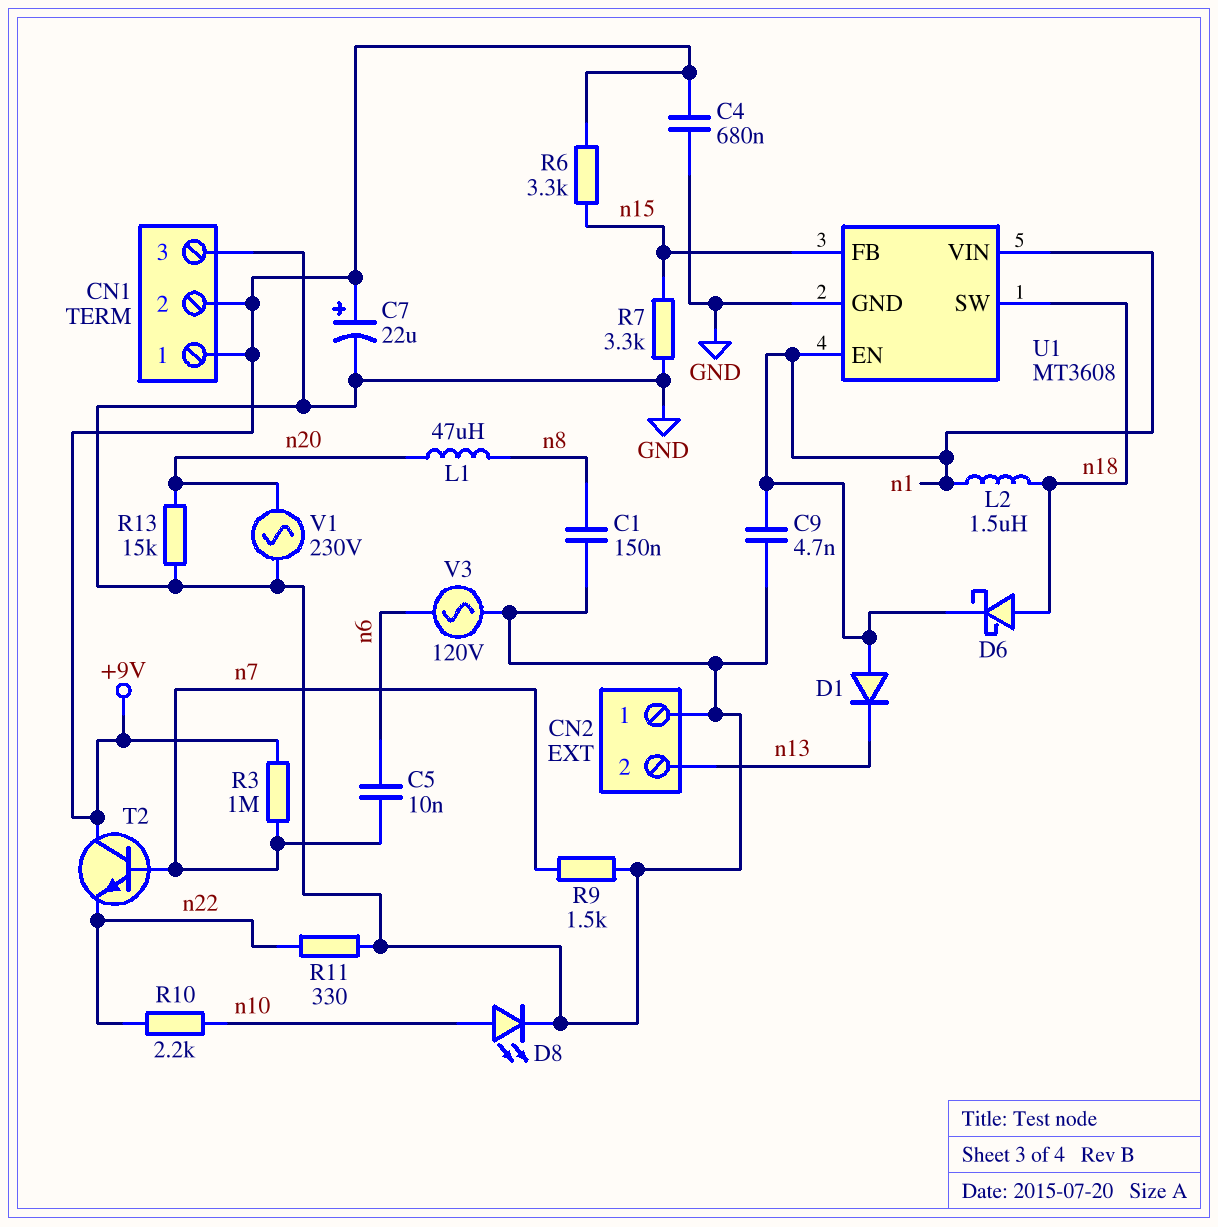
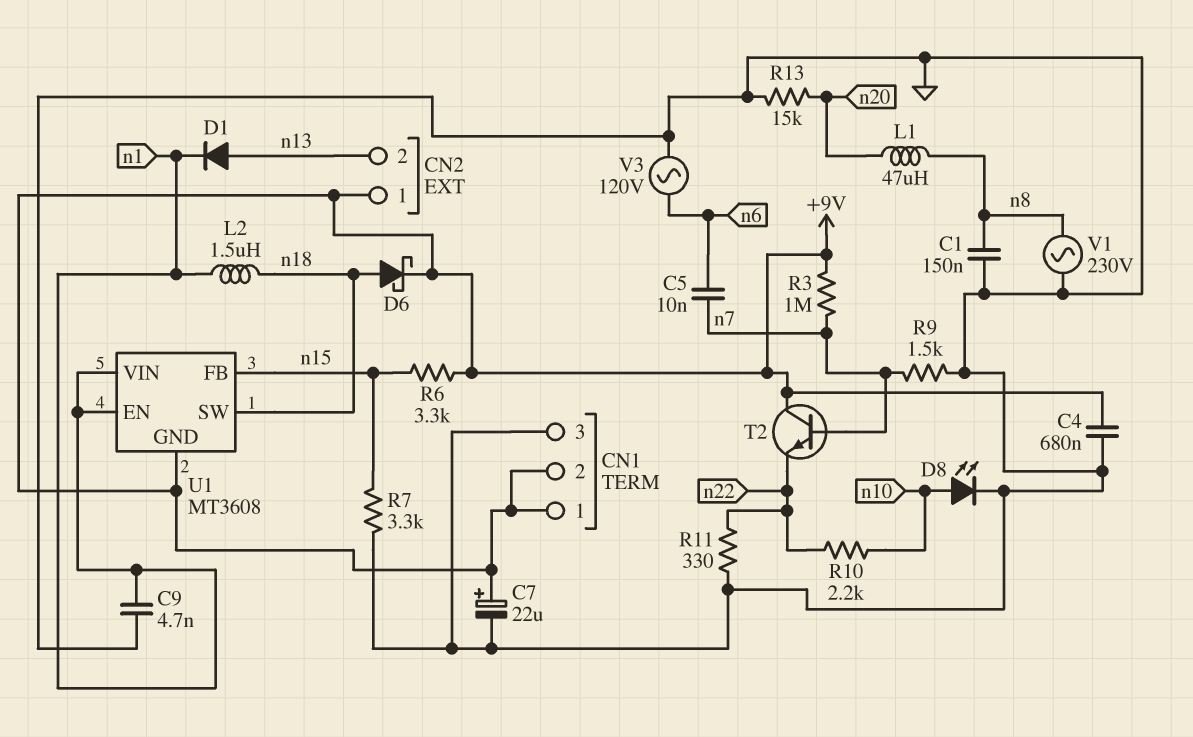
CN2 pin 1: GND -> +9V
D1: diode (A n1, K n13) -> diode (A n13, K n1)
D6: schottky (A n18, K n1) -> schottky (A n18, K +9V)
U1 pin GND: GND -> +9V
V1: AC 230V (GND, n20) -> AC 230V (GND, n8)

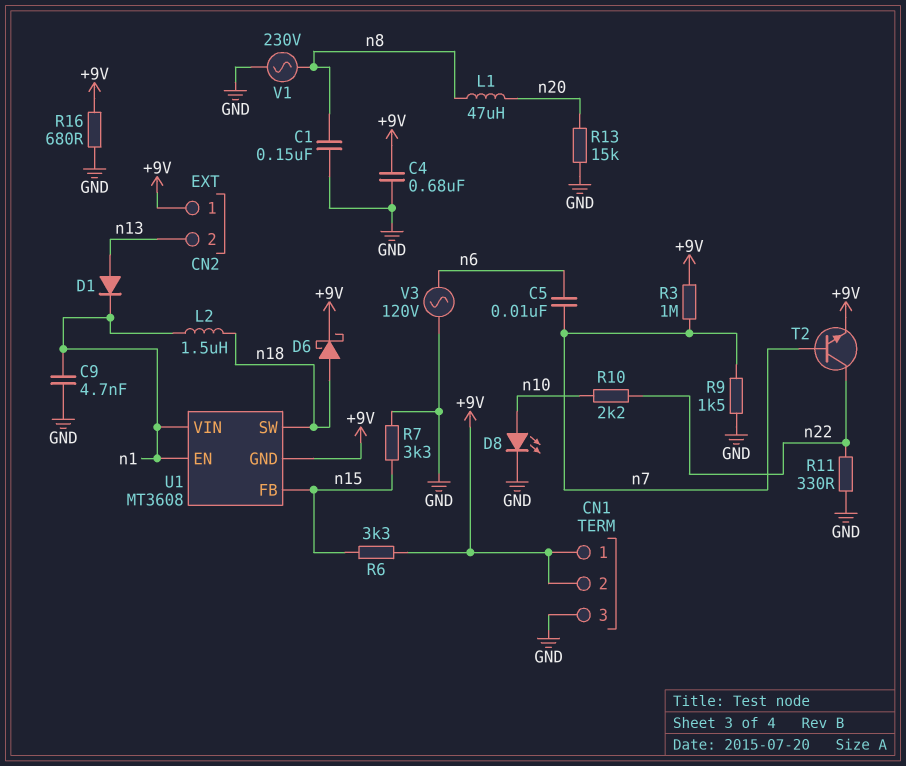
C7: 22uF (plus +9V, minus GND) -> none
R16: none -> 680 (+9V, GND)
T2: NPN (B n7, C +9V, E n22) -> NPN (B n7, C n22, E +9V)

